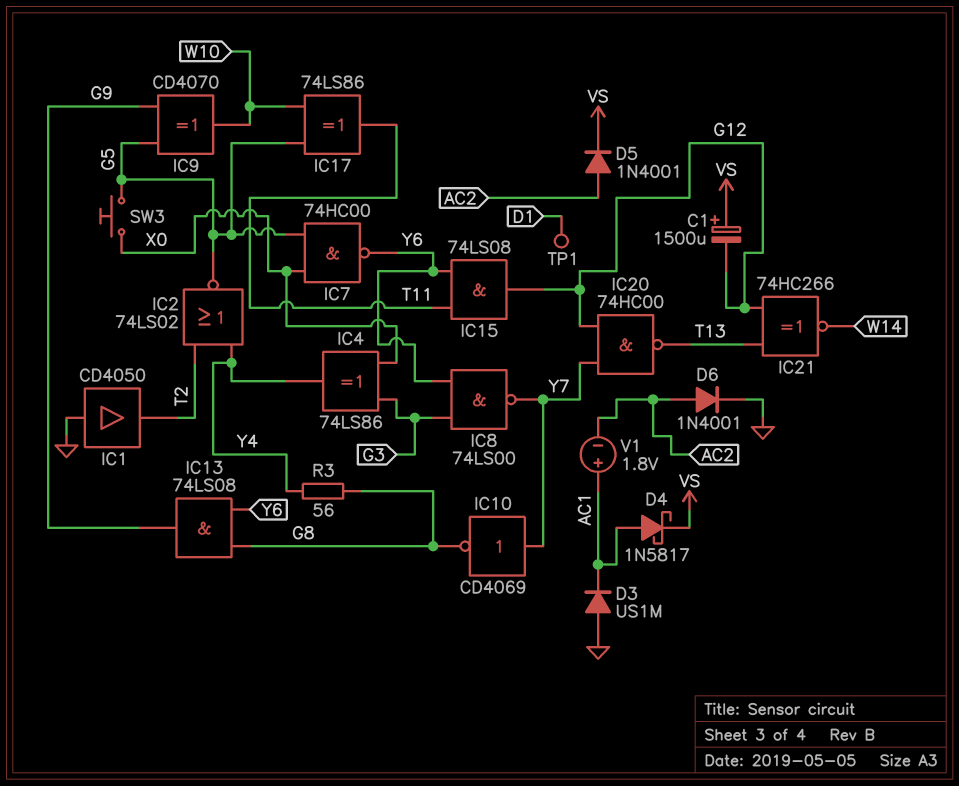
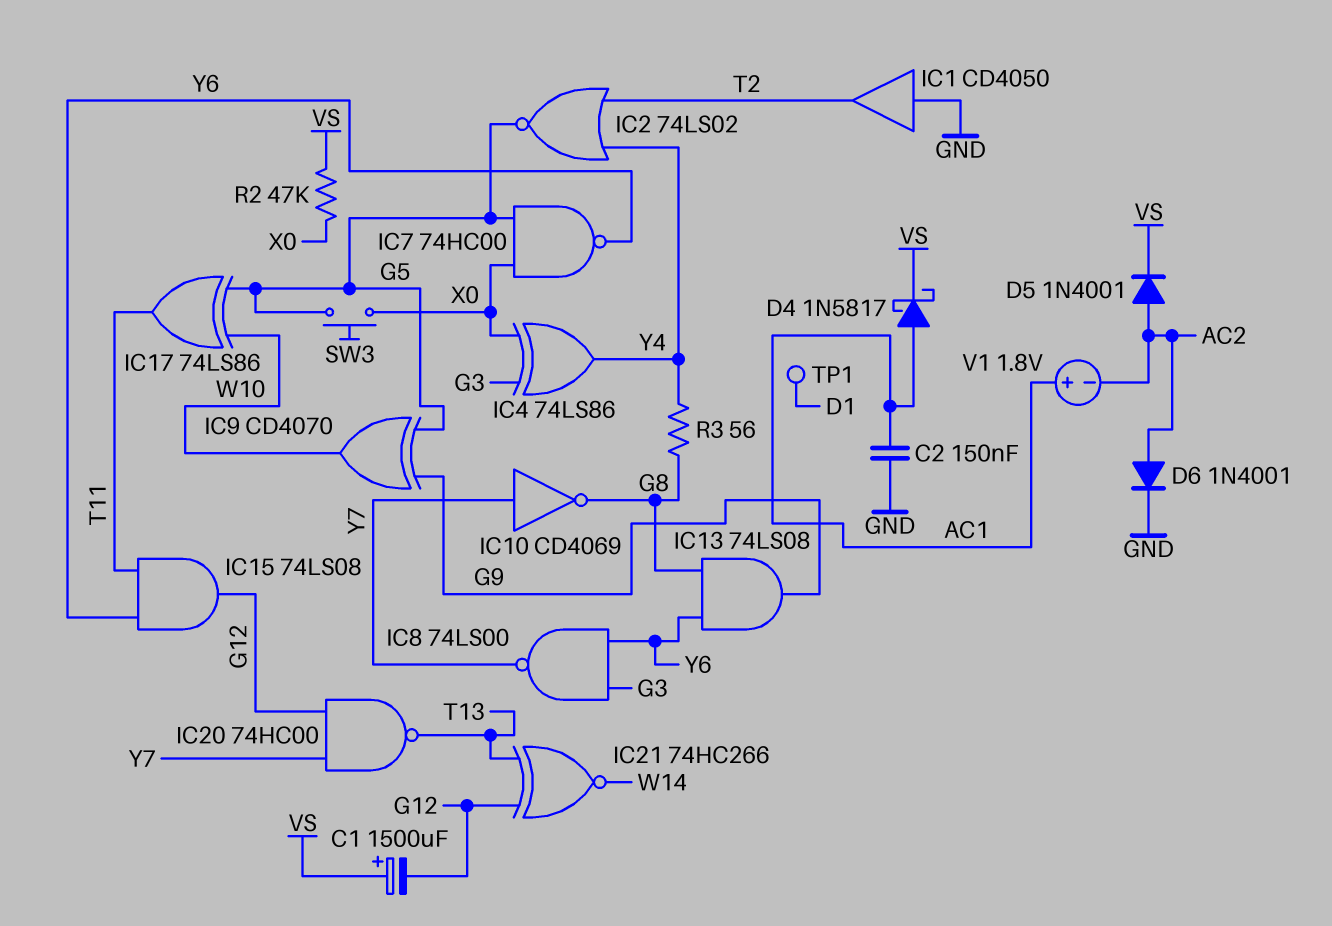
C2: none -> 150nF (AC1, GND)
D3: diode US1M (A GND, K AC1) -> none
R2: none -> 47k (VS, X0)

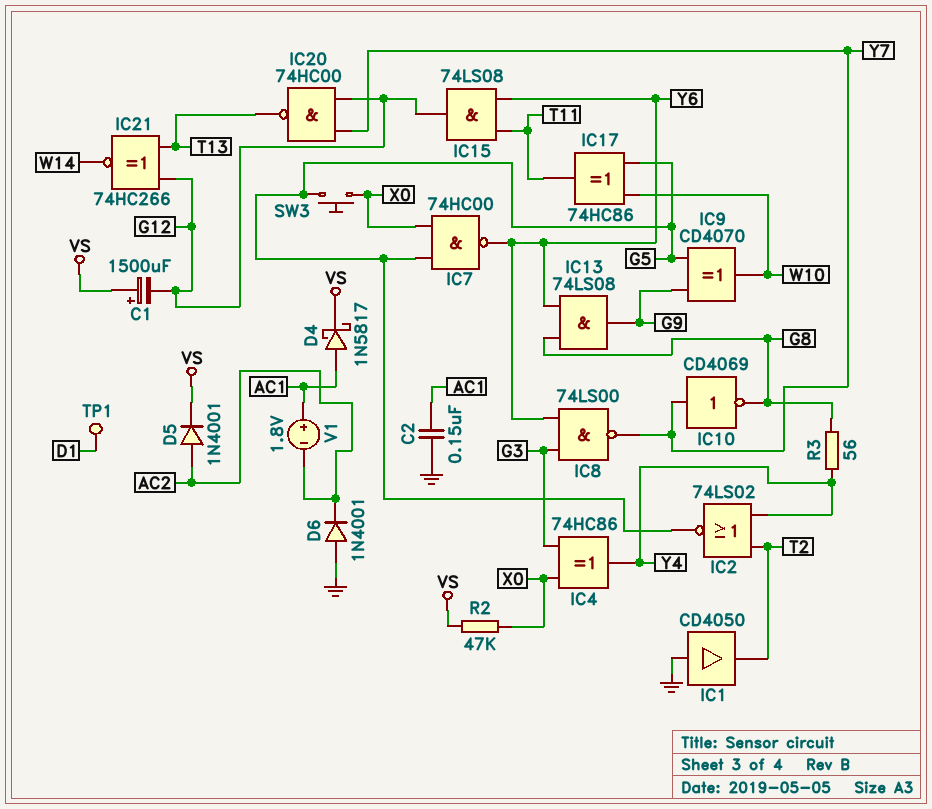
D6: diode 1N4001 (A AC2, K GND) -> diode 1N4001 (A GND, K AC2)
IC4: XOR 74LS86 (in G3, in X0, out Y4) -> XOR 74HC86 (in G3, in X0, out Y4)
IC17: XOR 74LS86 (in G5, in W10, out T11) -> XOR 74HC86 (in G5, in W10, out T11)

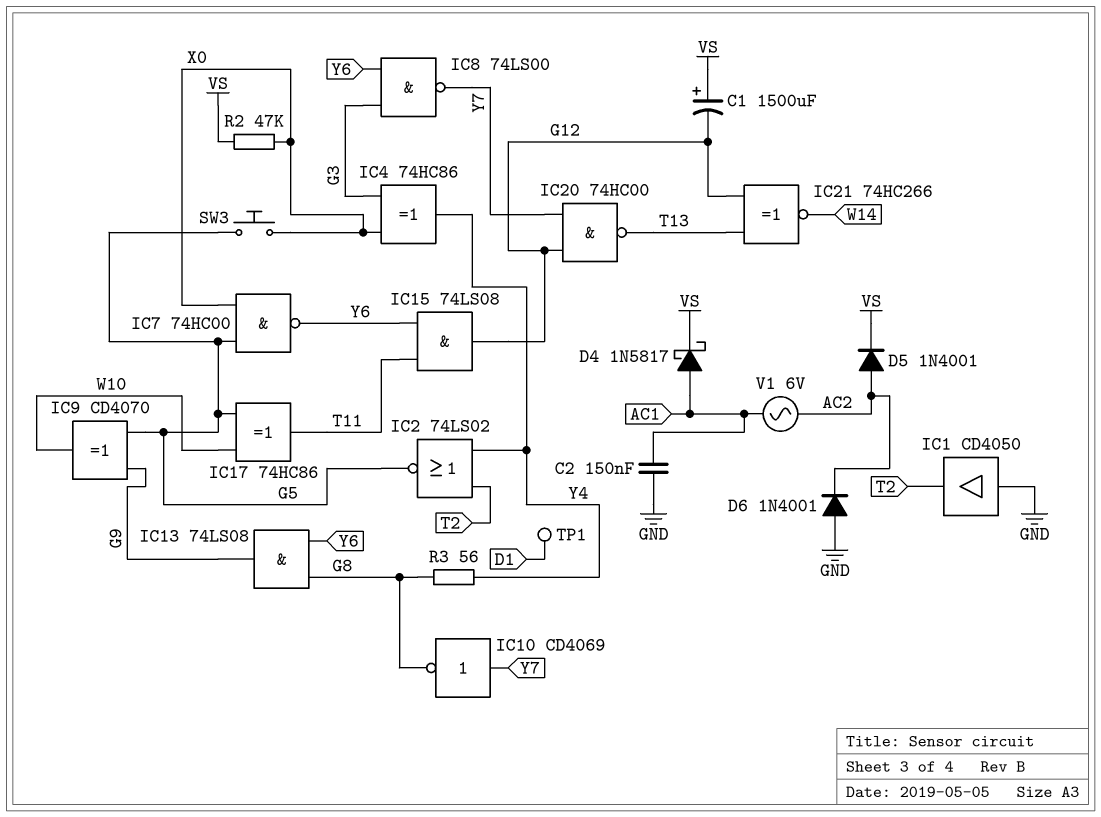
V1: 1.8V (plus AC1, minus AC2) -> AC 6V (AC1, AC2)

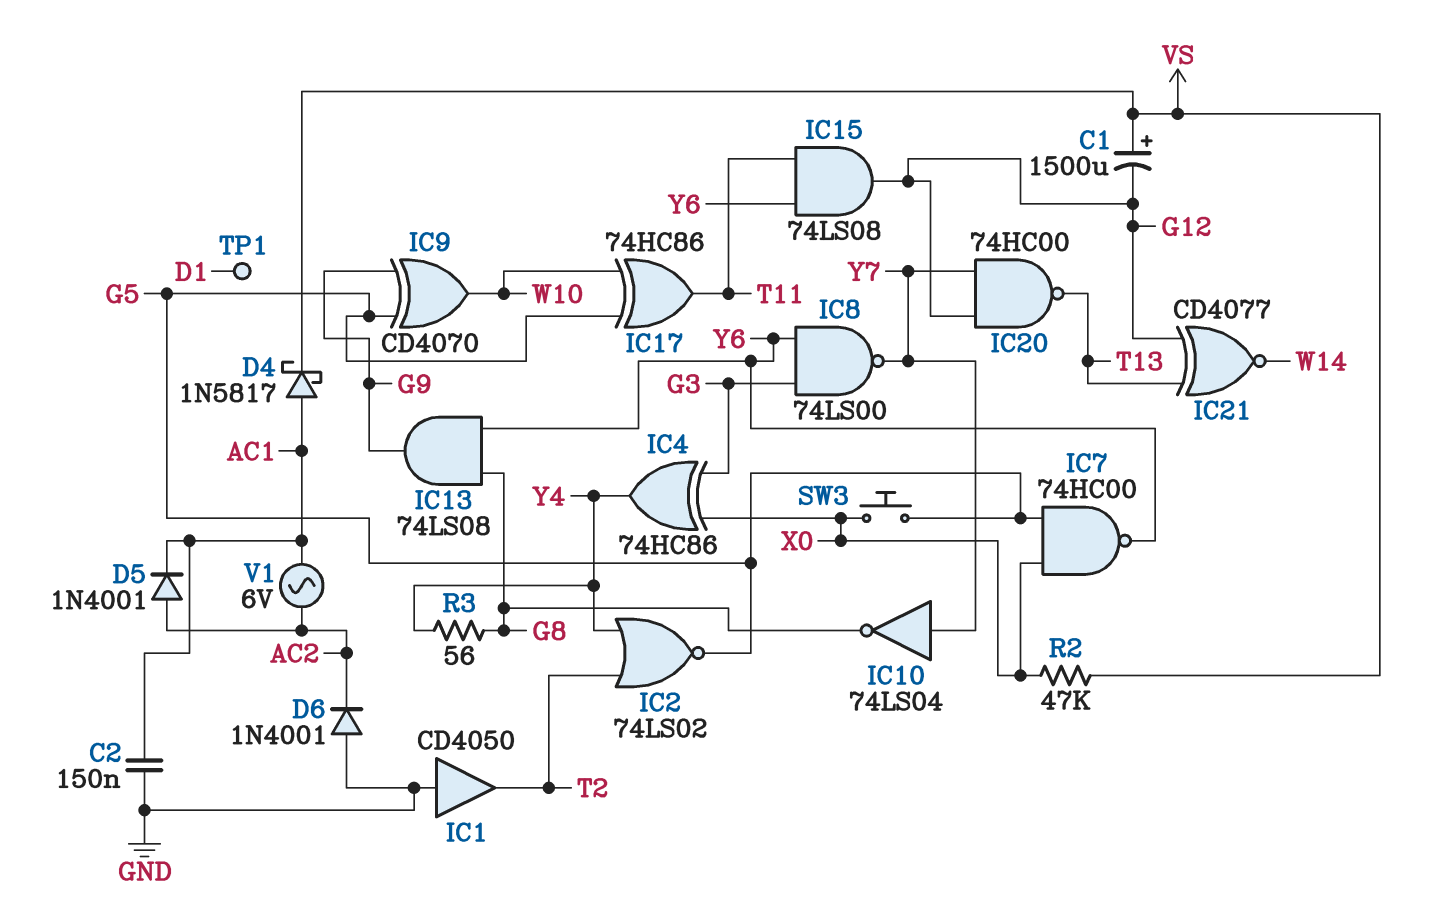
D5: diode 1N4001 (A AC2, K VS) -> diode 1N4001 (A AC2, K AC1)
IC10: NOT CD4069 (in Y7, out G8) -> NOT 74LS04 (in Y7, out G8)
IC21: XNOR 74HC266 (in G12, in T13, out W14) -> XNOR CD4077 (in G12, in T13, out W14)

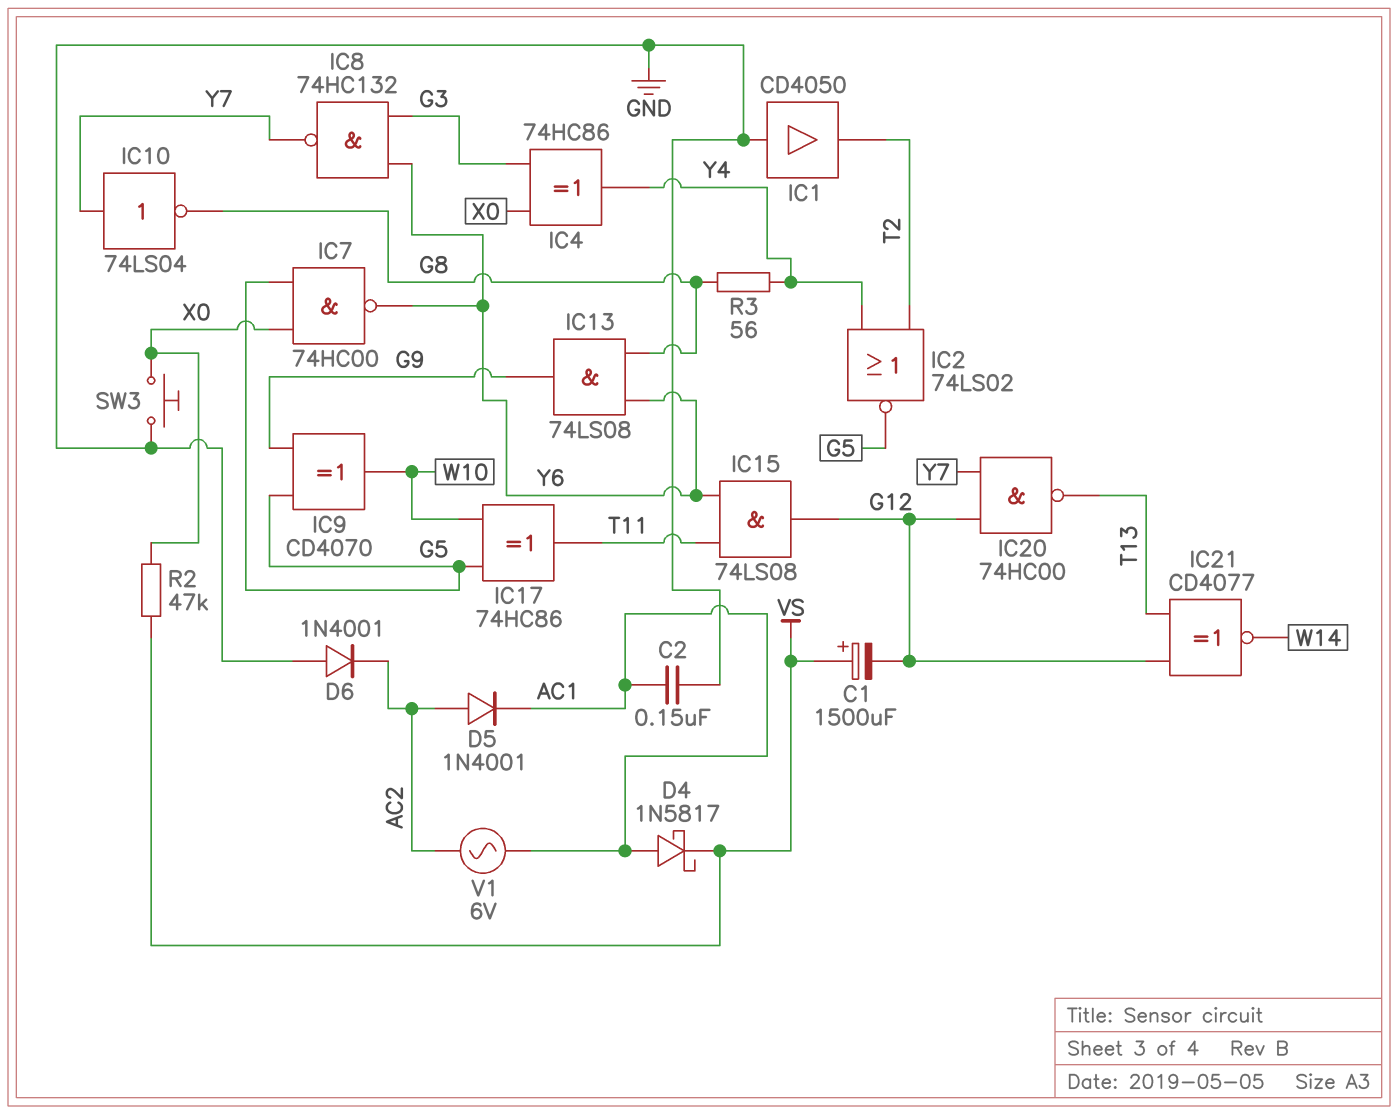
IC8: NAND 74LS00 (in G3, in Y6, out Y7) -> NAND 74HC132 (in G3, in Y6, out Y7)
SW3: button (G5, X0) -> button (GND, X0)
TP1: test point (D1) -> none

